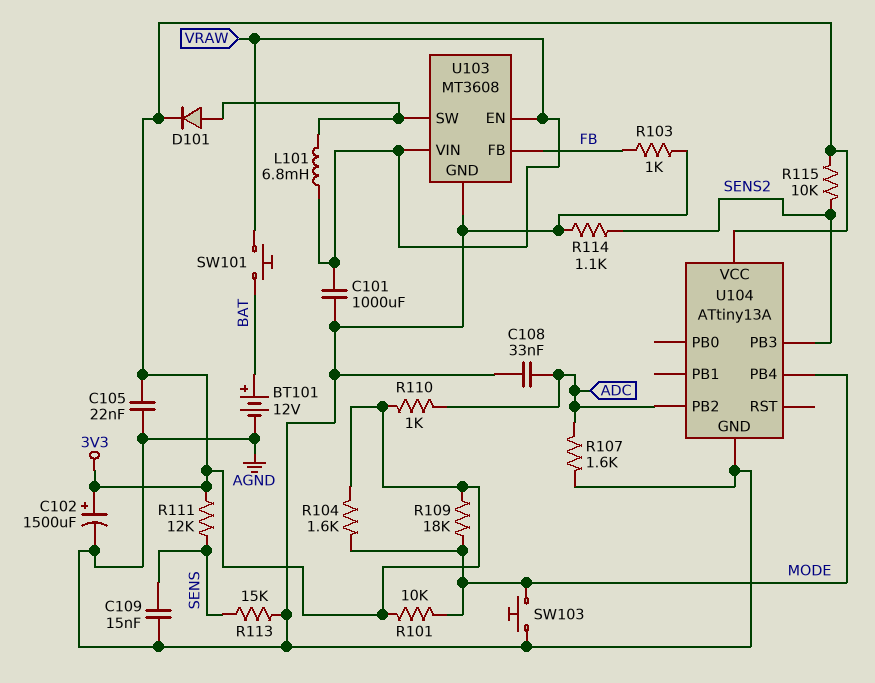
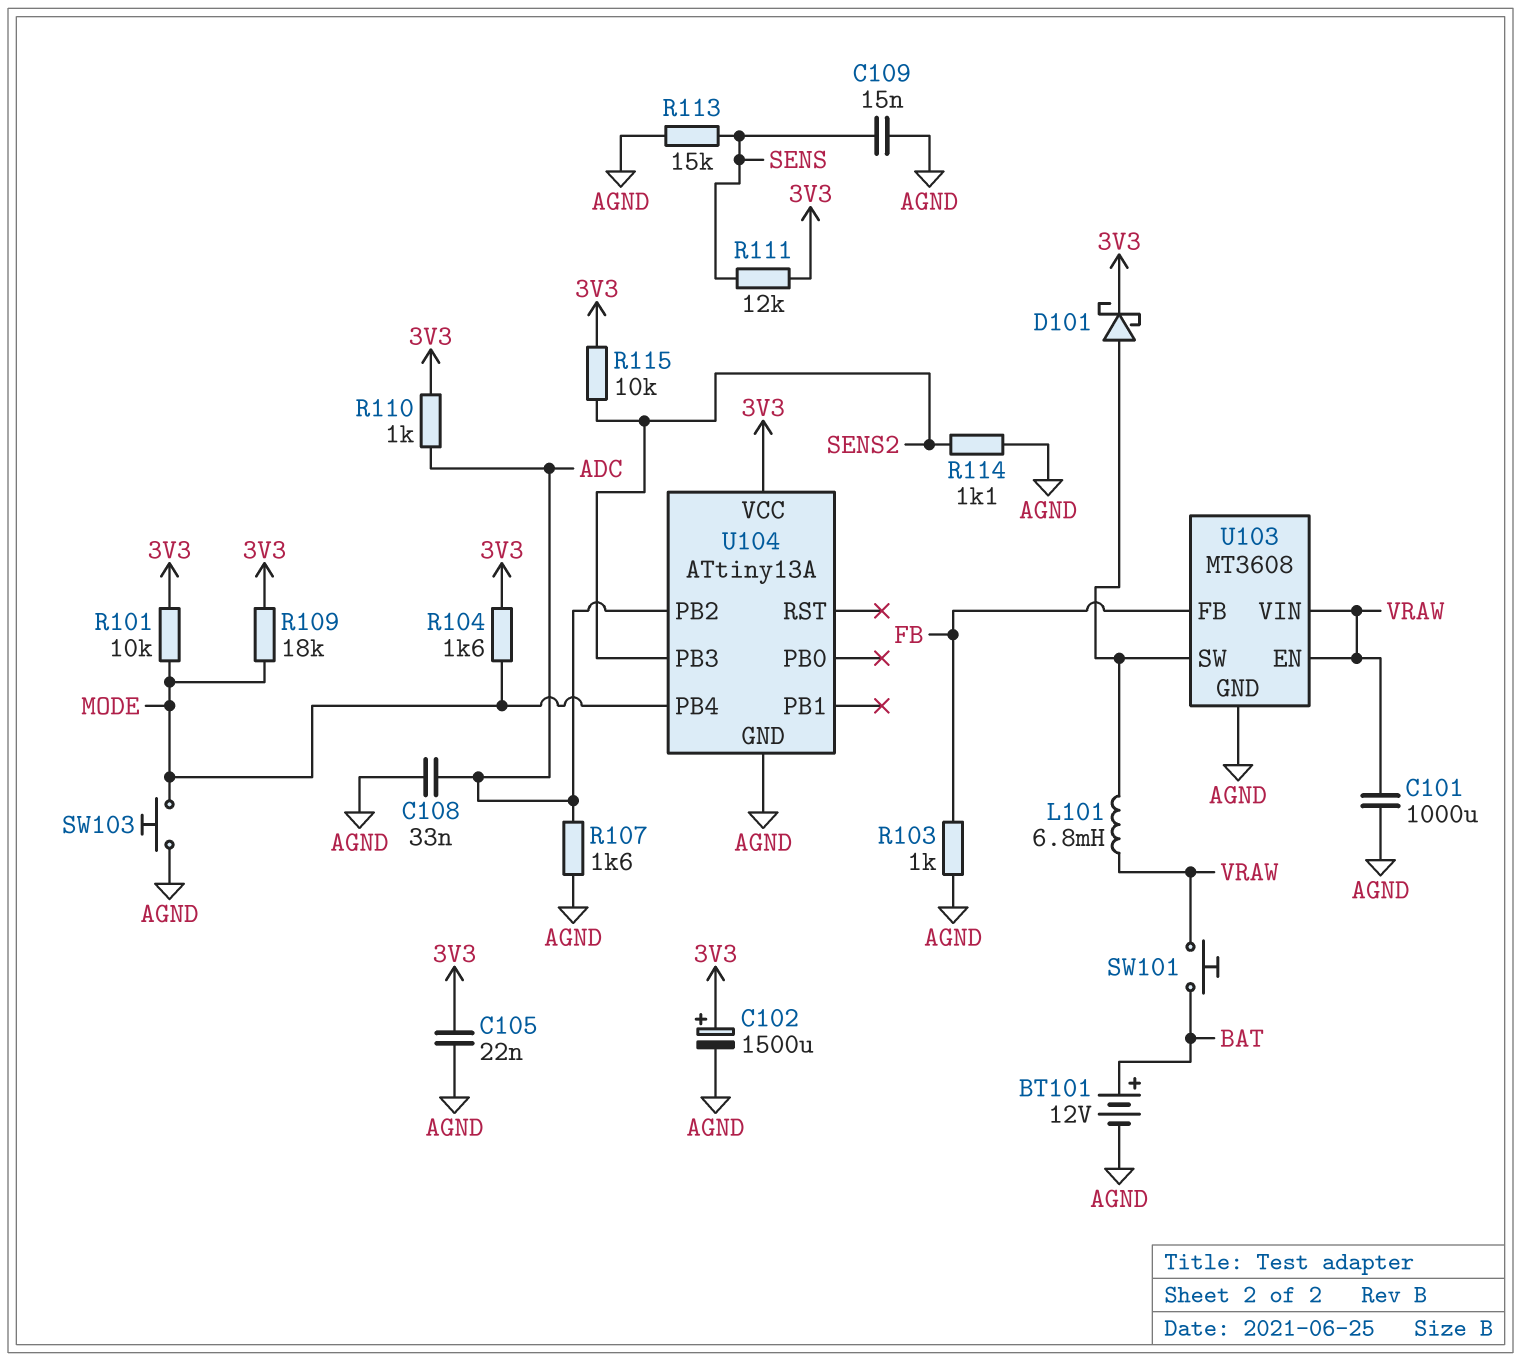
D101: diode (A U103/SW, K 3V3) -> schottky (A U103/SW, K 3V3)

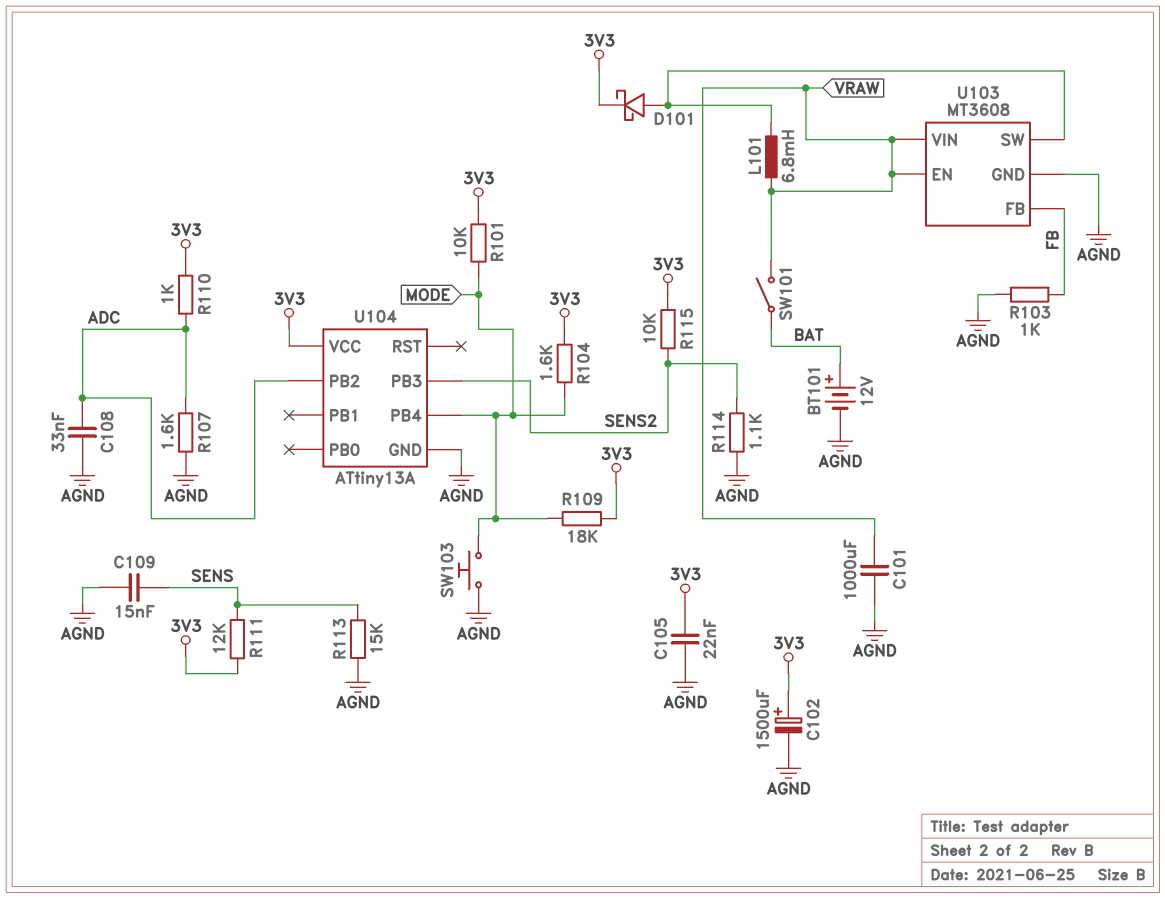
SW101: button (BAT, VRAW) -> switch (BAT, VRAW)

